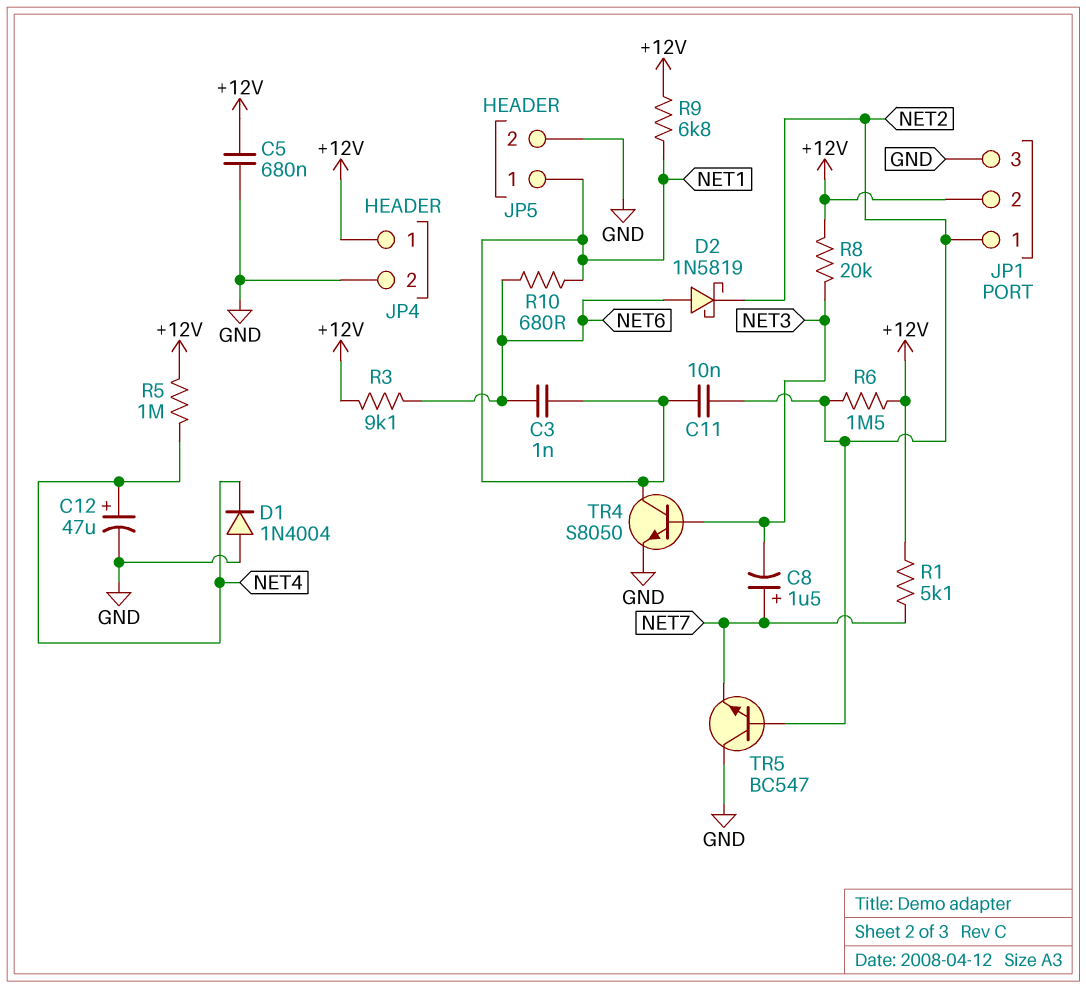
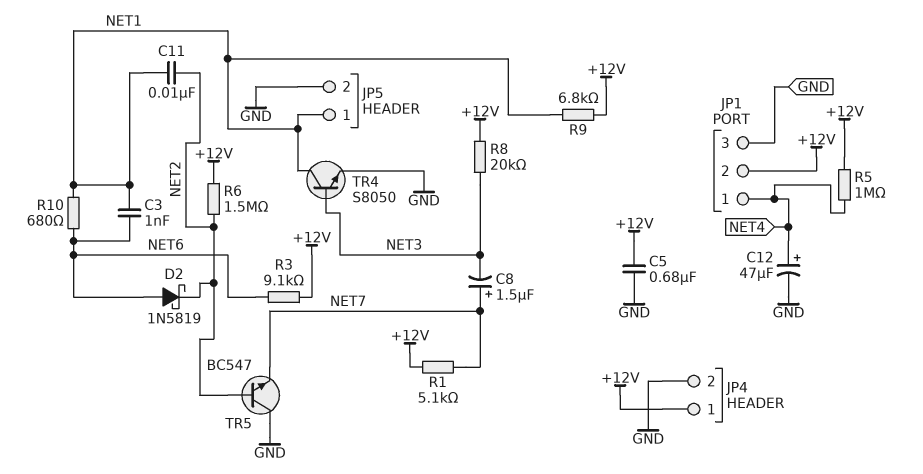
D1: diode 1N4004 (A GND, K NET4) -> none
JP1 pin 1: NET2 -> NET4

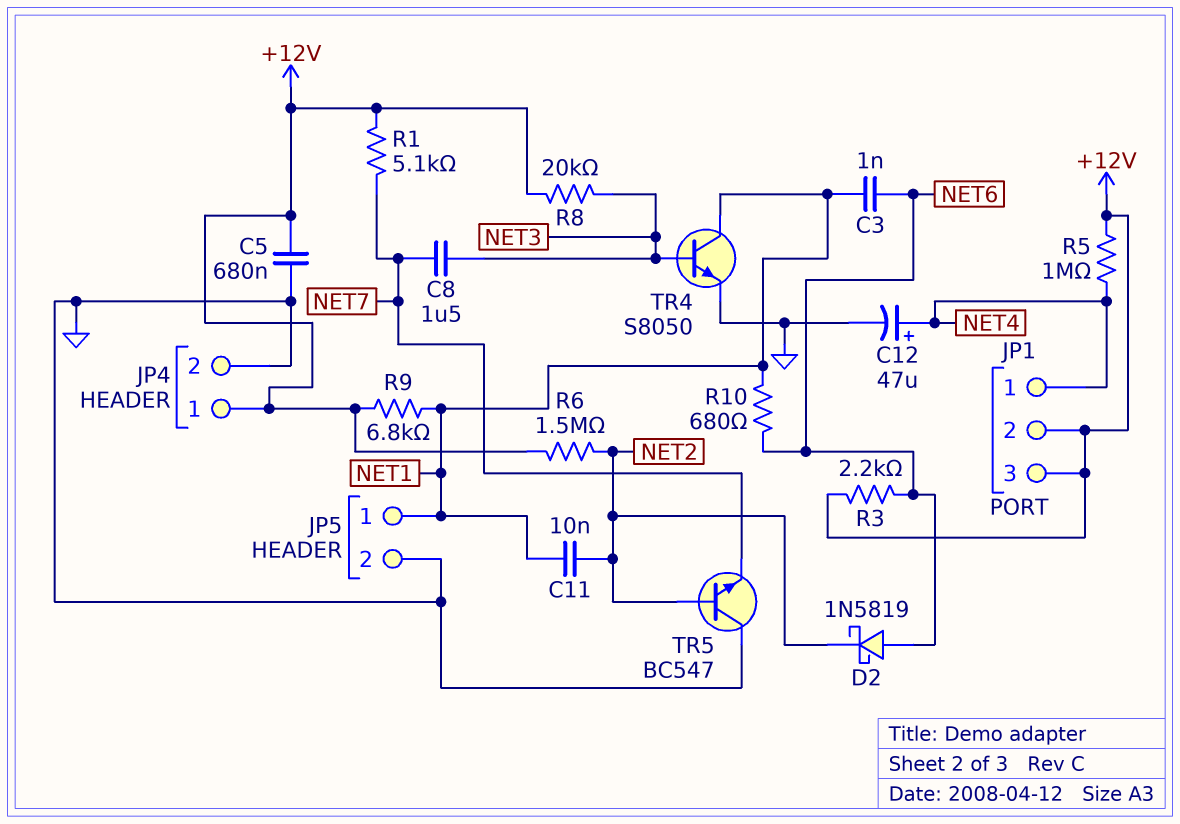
C8: 1.5uF (plus NET7, minus NET3) -> 1.5uF (NET3, NET7)
JP1 pin 3: GND -> +12V
R3: 9.1k (+12V, NET6) -> 2.2k (+12V, NET6)

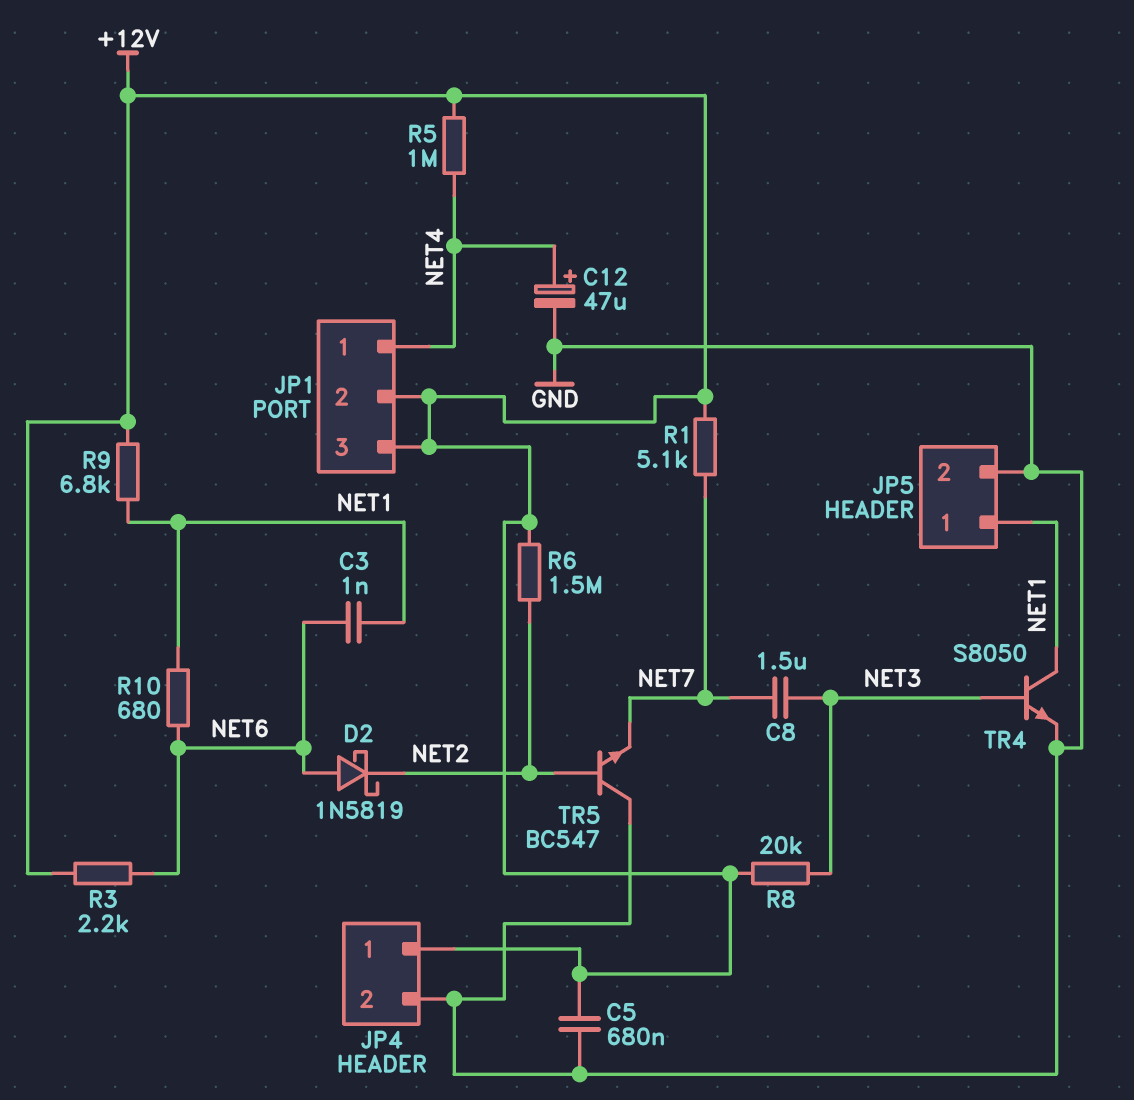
C11: 10nF (NET1, NET2) -> none

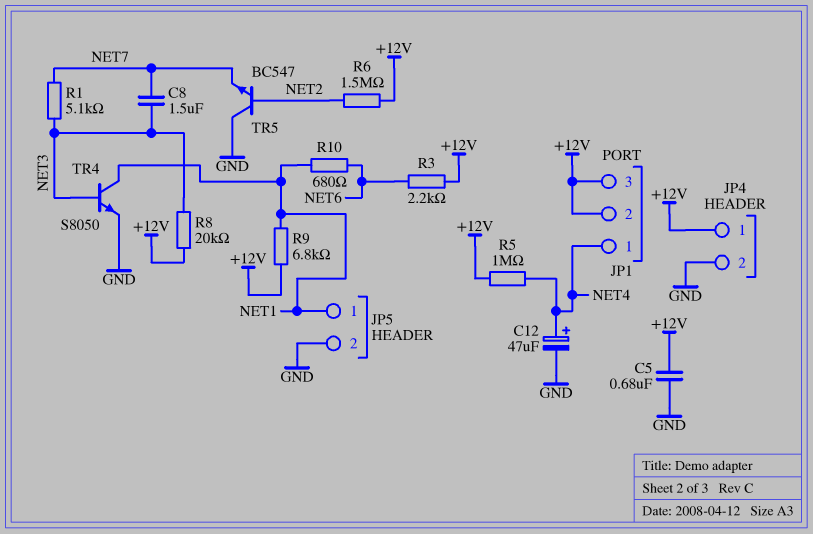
C3: 1nF (NET1, NET6) -> none
D2: schottky 1N5819 (A NET6, K NET2) -> none
R1: 5.1k (+12V, NET7) -> 5.1k (NET3, NET7)

